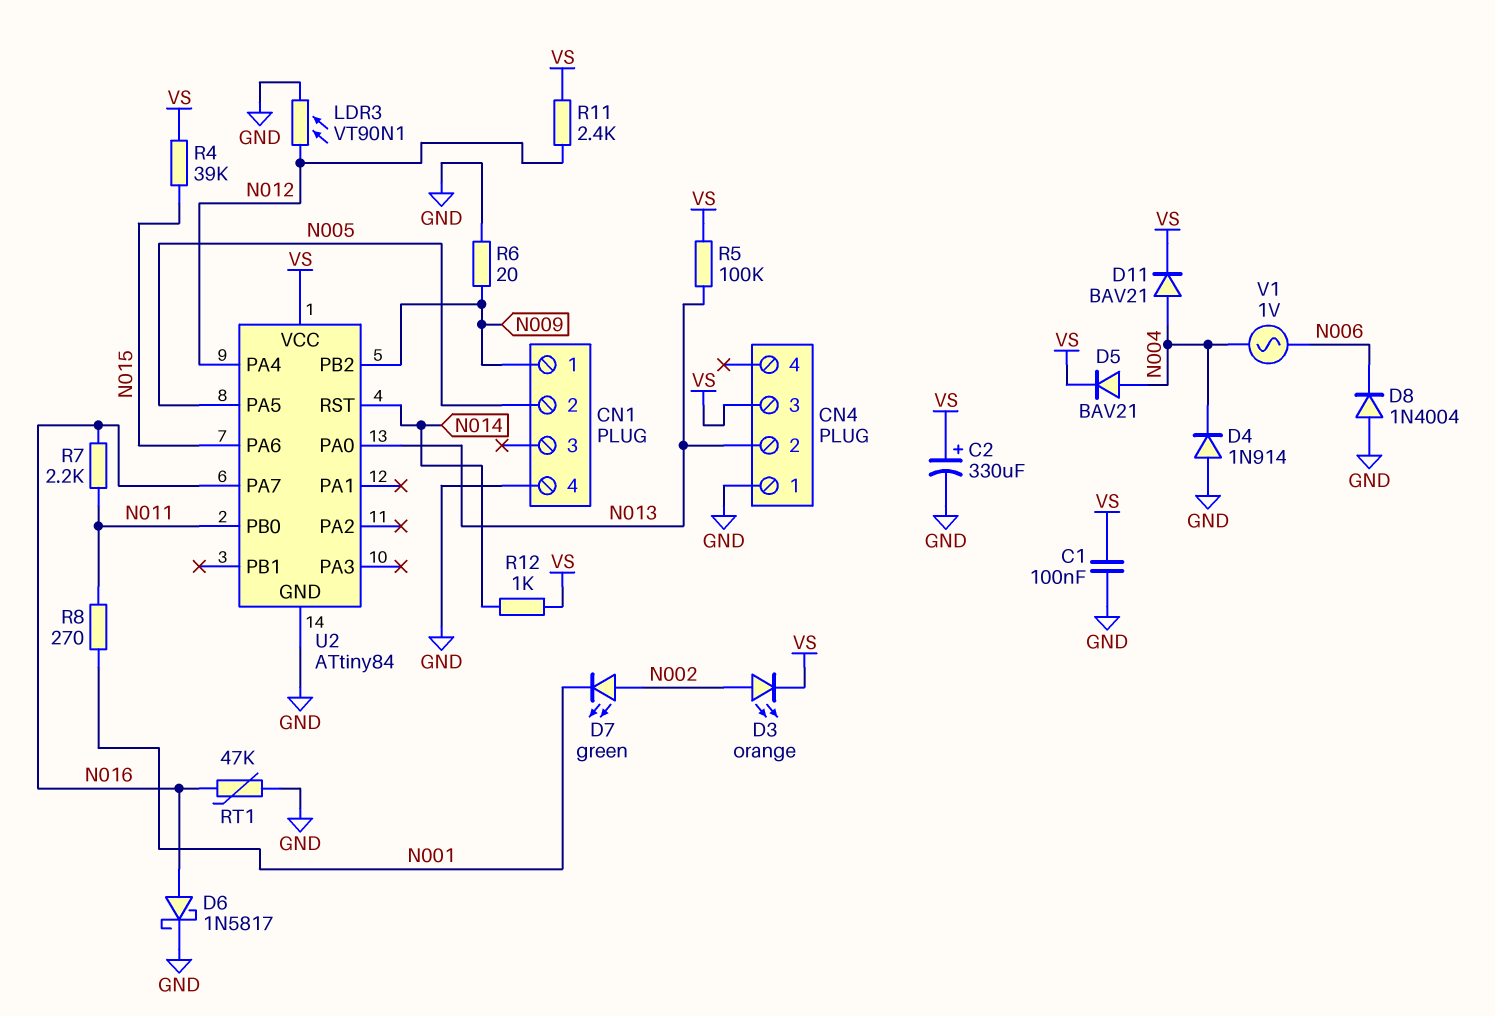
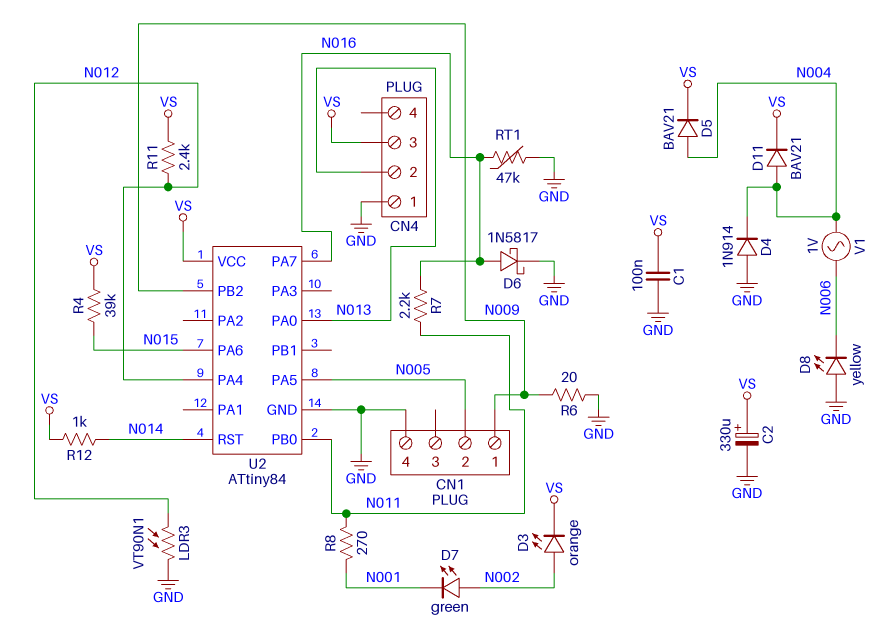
D8: diode 1N4004 (A GND, K N006) -> LED yellow (A GND, K N006)
R5: 100k (N013, VS) -> none

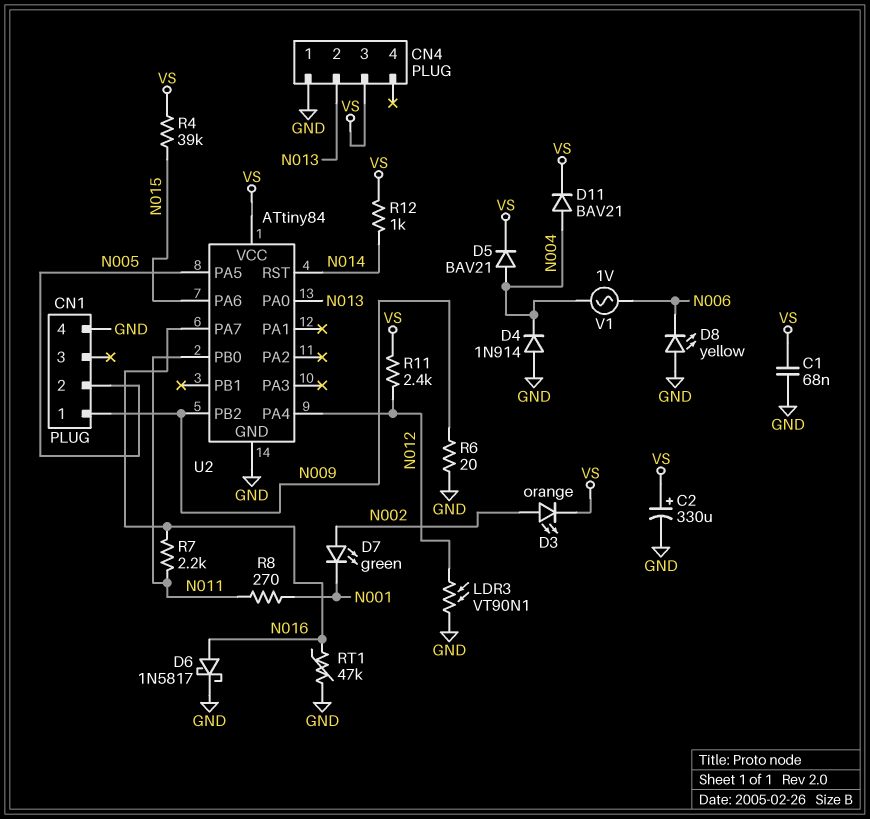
C1: 100nF (GND, VS) -> 68nF (GND, VS)

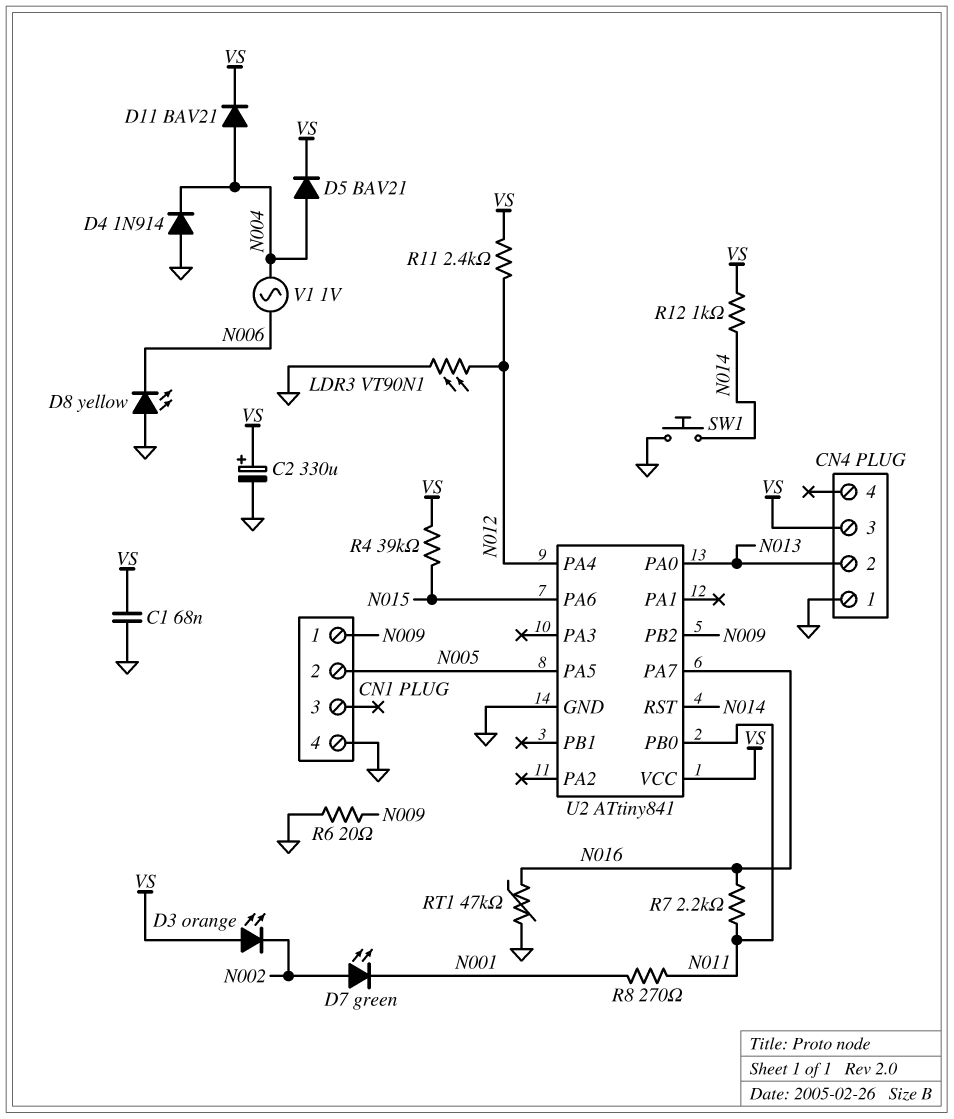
D3: LED orange (A N002, K VS) -> LED orange (A VS, K N002)
D6: schottky 1N5817 (A N016, K GND) -> none
SW1: none -> button (GND, N014)
U2: ATtiny84 -> ATtiny841

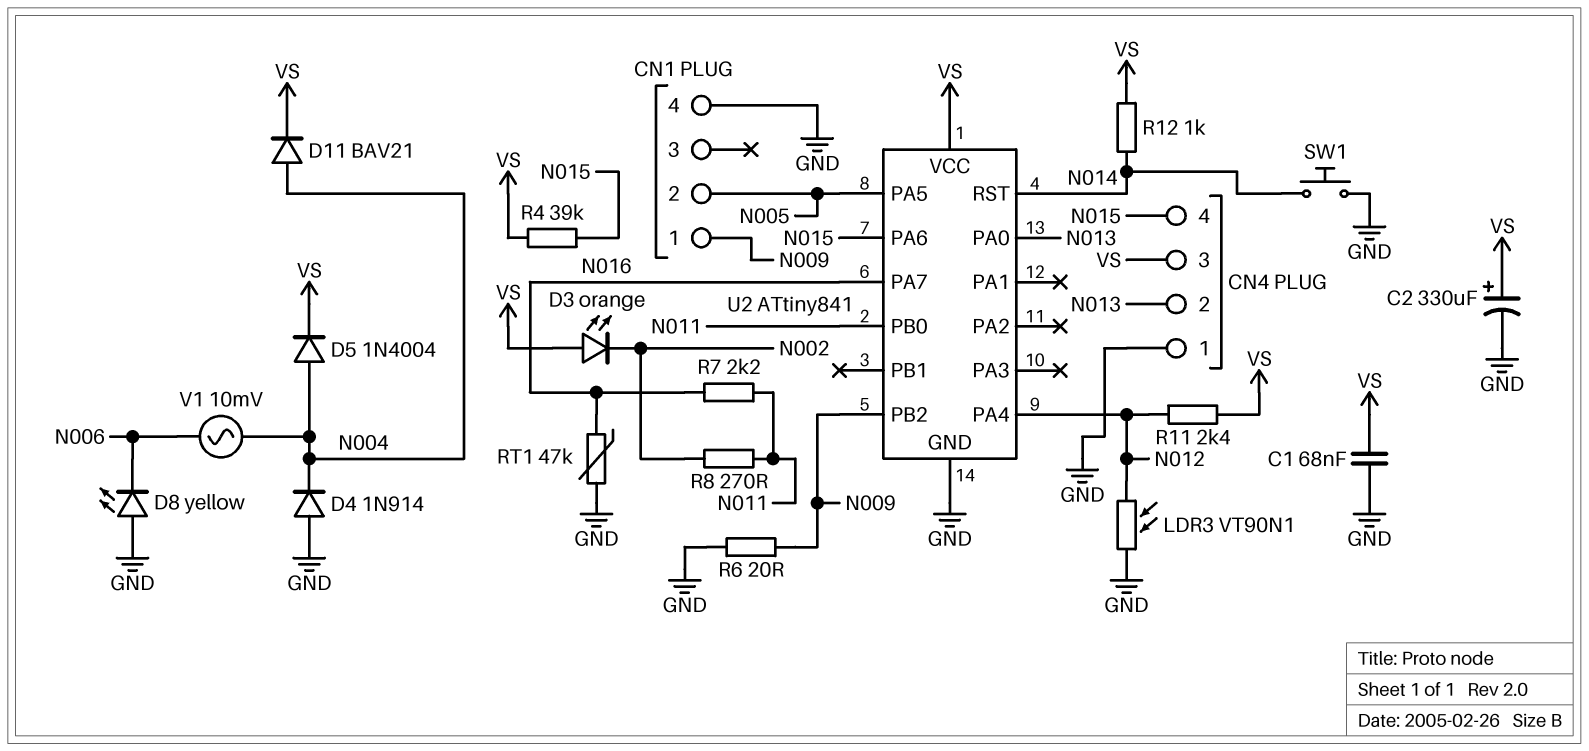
CN4 pin 4: none -> N015
D5: diode BAV21 (A N004, K VS) -> diode 1N4004 (A N004, K VS)
D7: LED green (A N002, K N001) -> none
R8: 270 (N001, N011) -> 270 (N002, N011)
V1: AC 1V (N004, N006) -> AC 10mV (N004, N006)

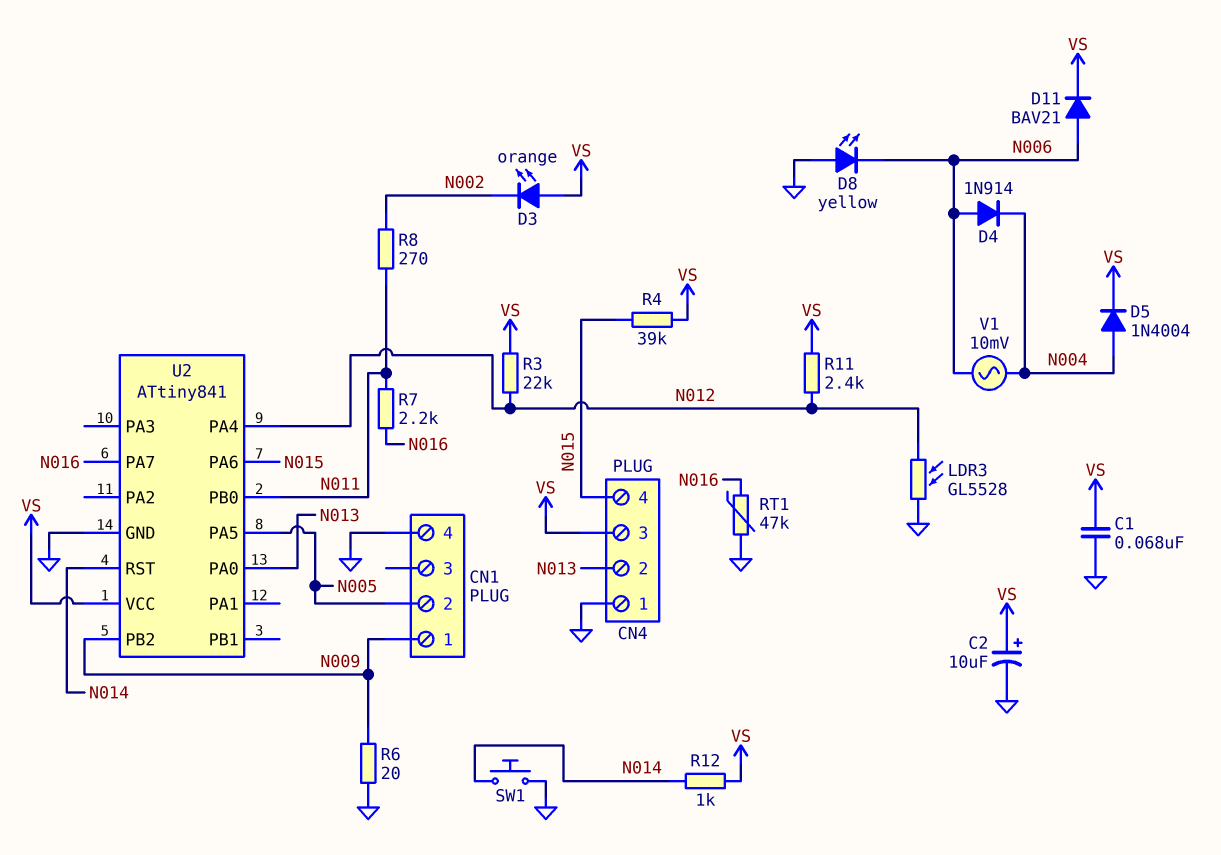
C2: 330uF (plus VS, minus GND) -> 10uF (plus VS, minus GND)
D4: diode 1N914 (A GND, K N004) -> diode 1N914 (A N006, K N004)
D11: diode BAV21 (A N004, K VS) -> diode BAV21 (A N006, K VS)
LDR3: VT90N1 (GND, N012) -> GL5528 (GND, N012)
R3: none -> 22k (N012, VS)

